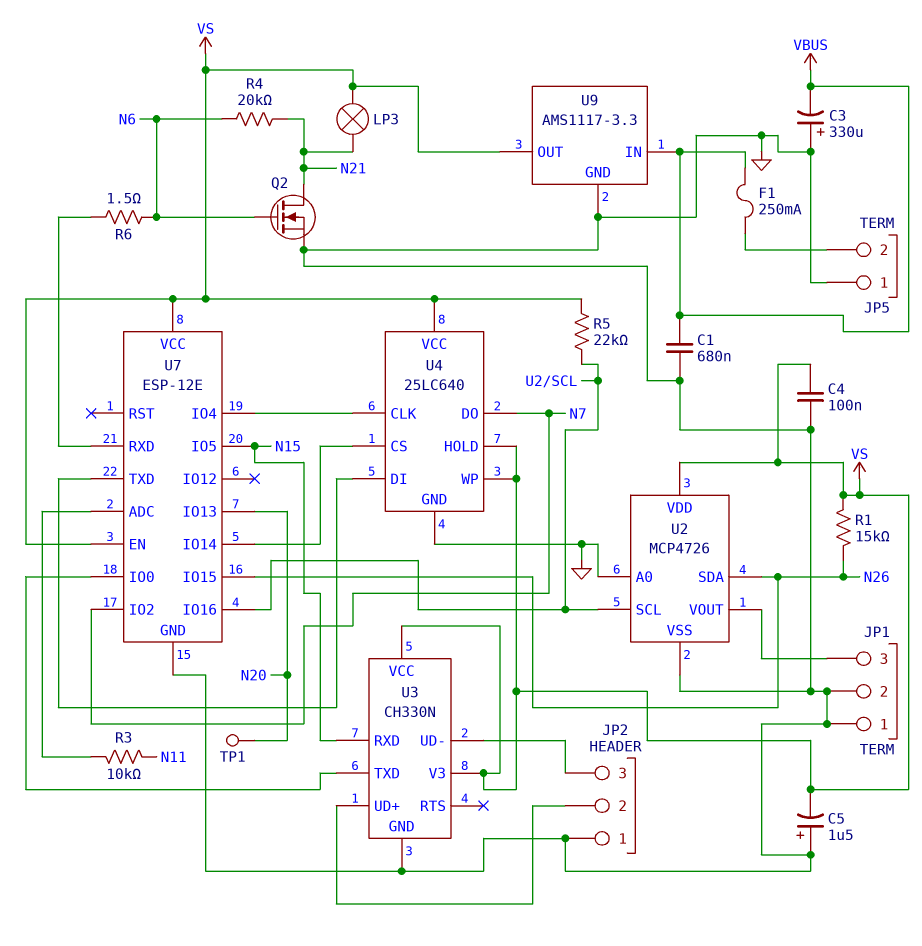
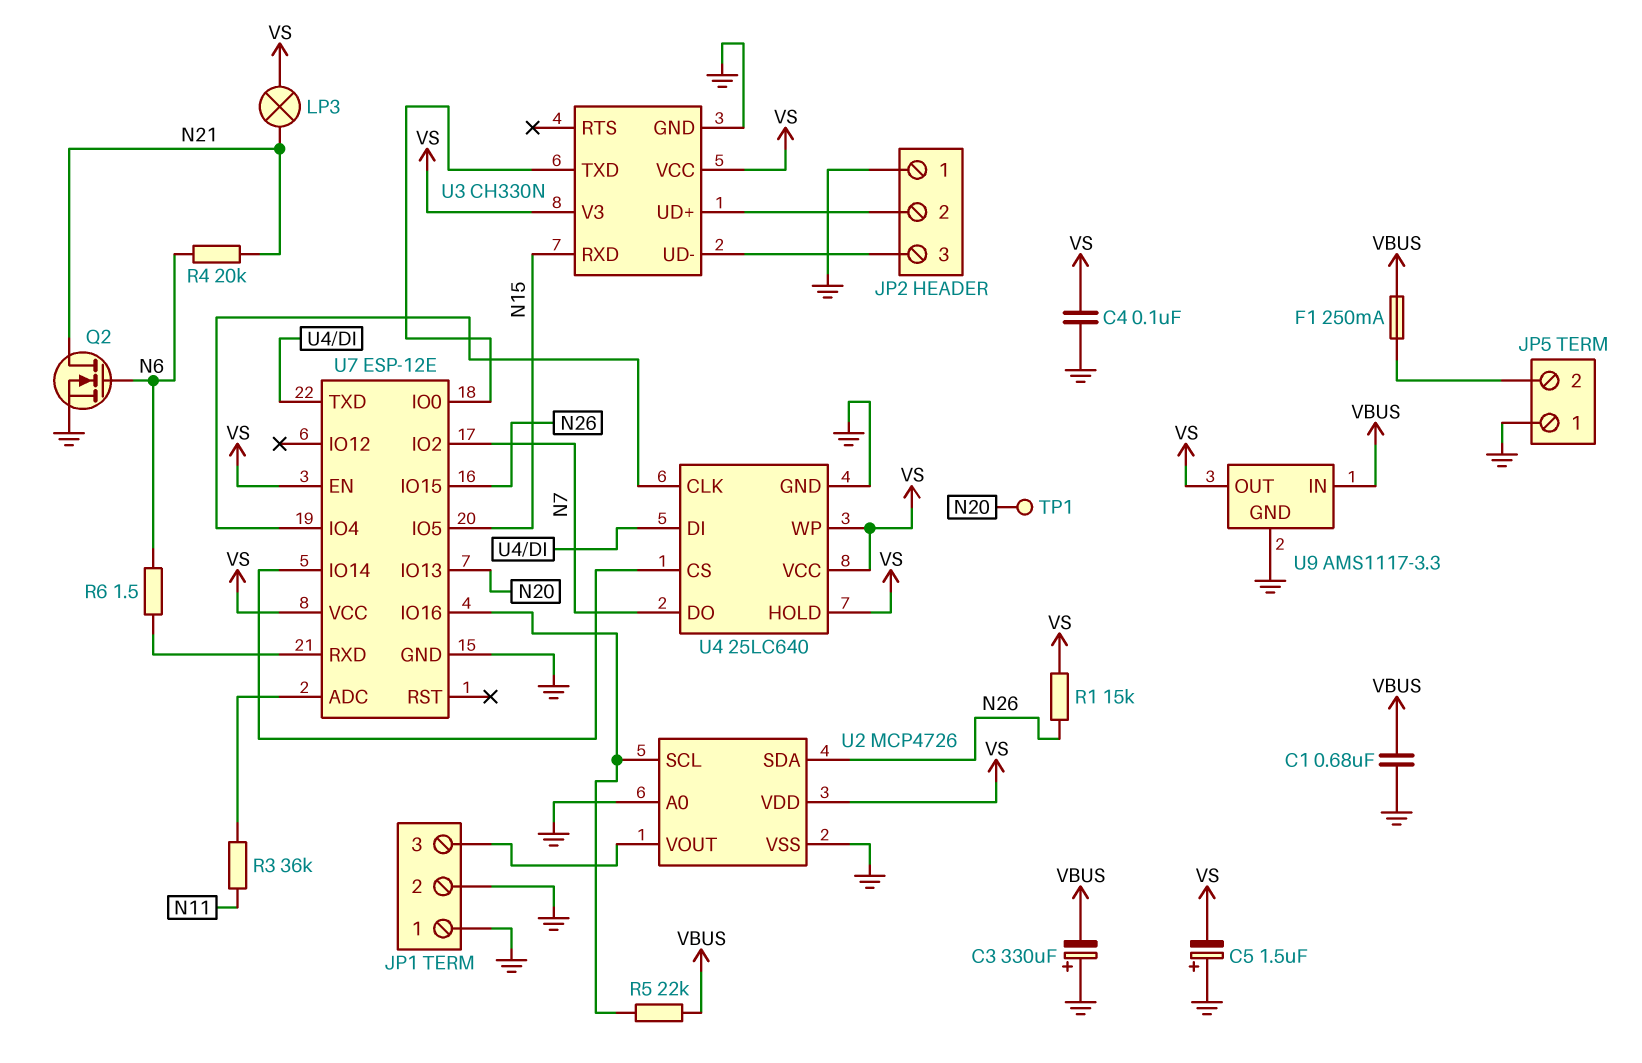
R3: 10k (N11, U7/ADC) -> 36k (N11, U7/ADC)
R5: 22k (U2/SCL, VS) -> 22k (U2/SCL, VBUS)

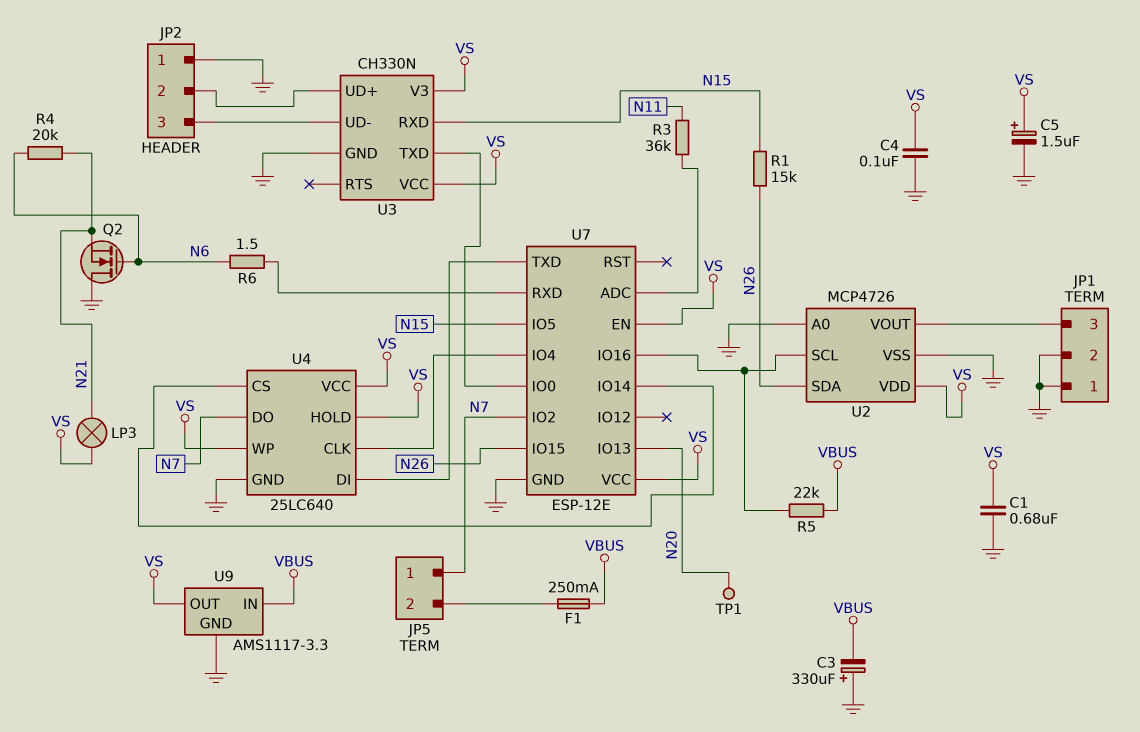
C1: 680nF (GND, VBUS) -> 680nF (GND, VS)
C5: 1.5uF (plus GND, minus VS) -> 1.5uF (plus VS, minus GND)
JP5 pin 1: GND -> N7
Q2: NMOS (G N6, D N21, S GND) -> NMOS (G N6, D GND, S N21)
R1: 15k (N26, VS) -> 15k (N15, N26)

